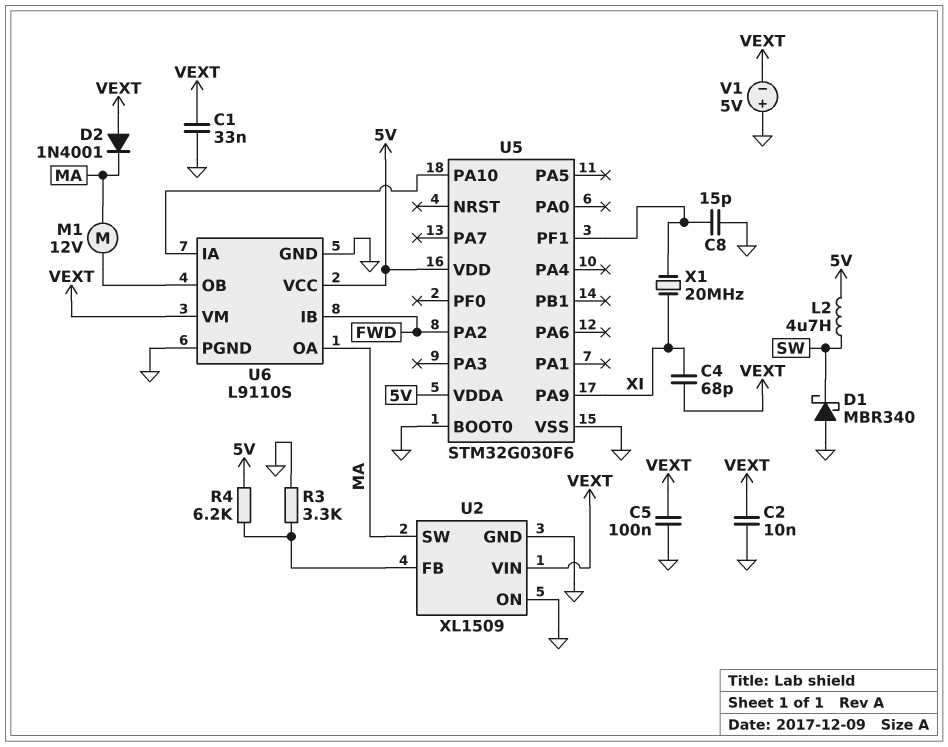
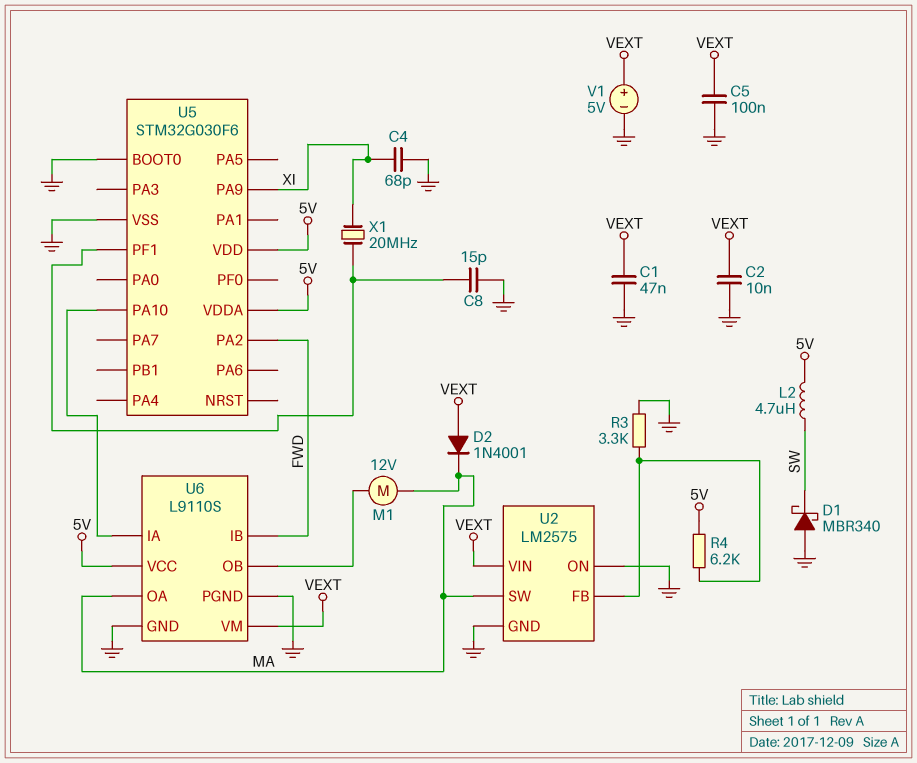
C1: 33nF (GND, VEXT) -> 47nF (GND, VEXT)
C4: 68pF (VEXT, XI) -> 68pF (GND, XI)
U2: XL1509 -> LM2575
V1: 5V (plus GND, minus VEXT) -> 5V (plus VEXT, minus GND)

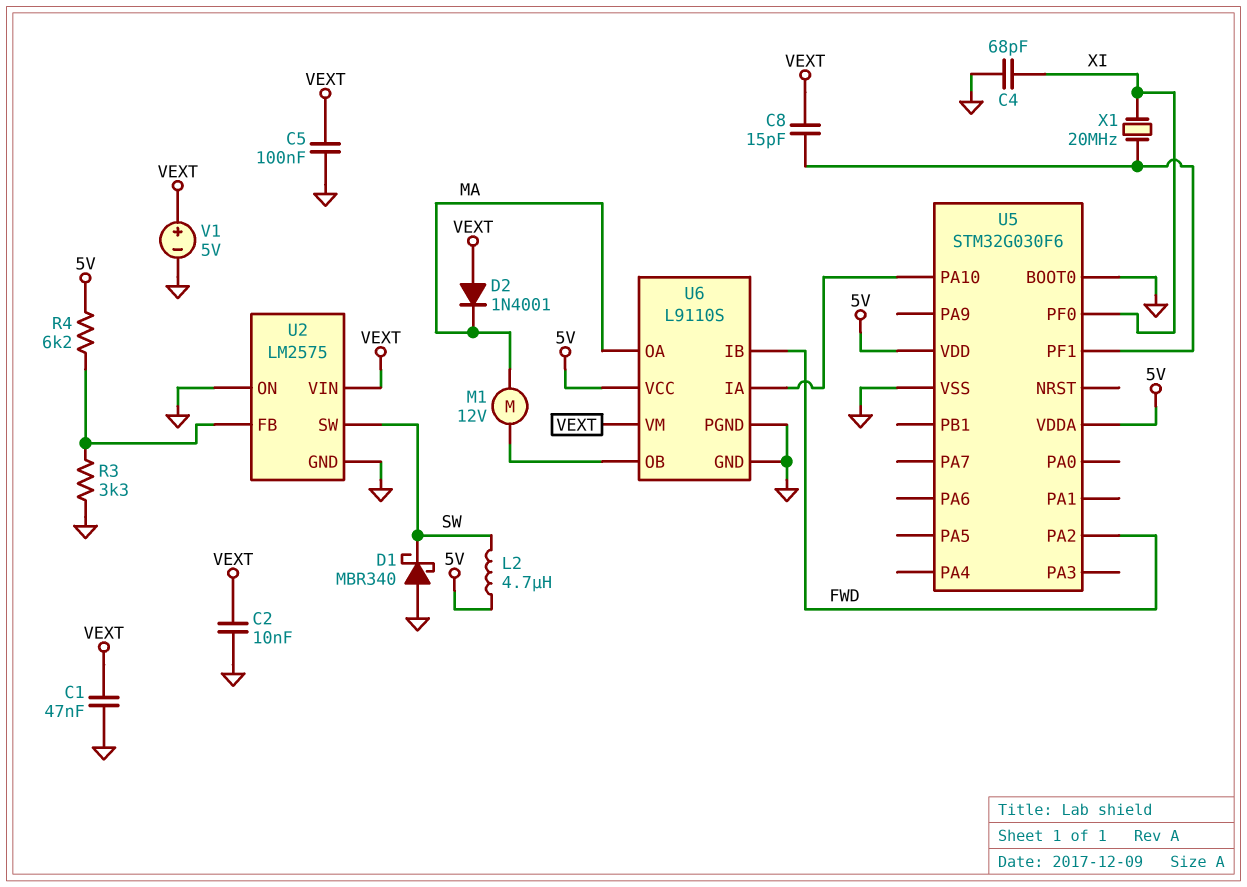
C8: 15pF (GND, U5/PF1) -> 15pF (U5/PF1, VEXT)
U2 pin SW: MA -> SW
U5 pin PA9: XI -> none
U5 pin PF0: none -> XI

